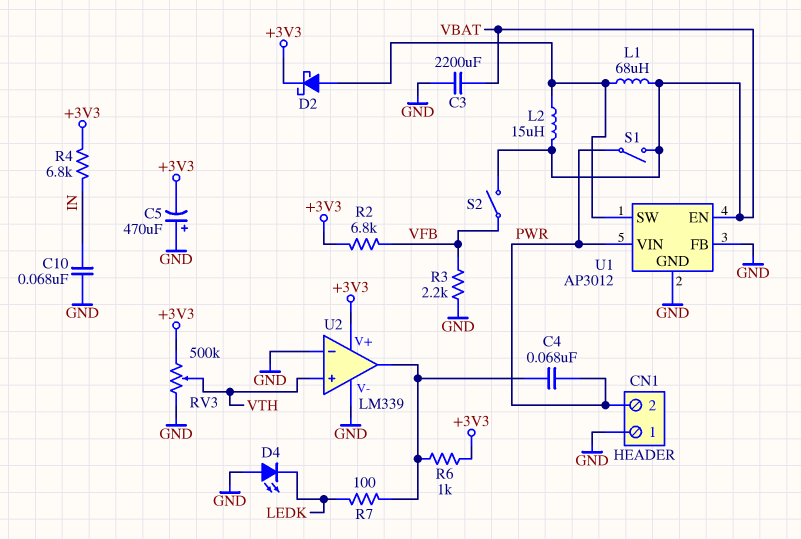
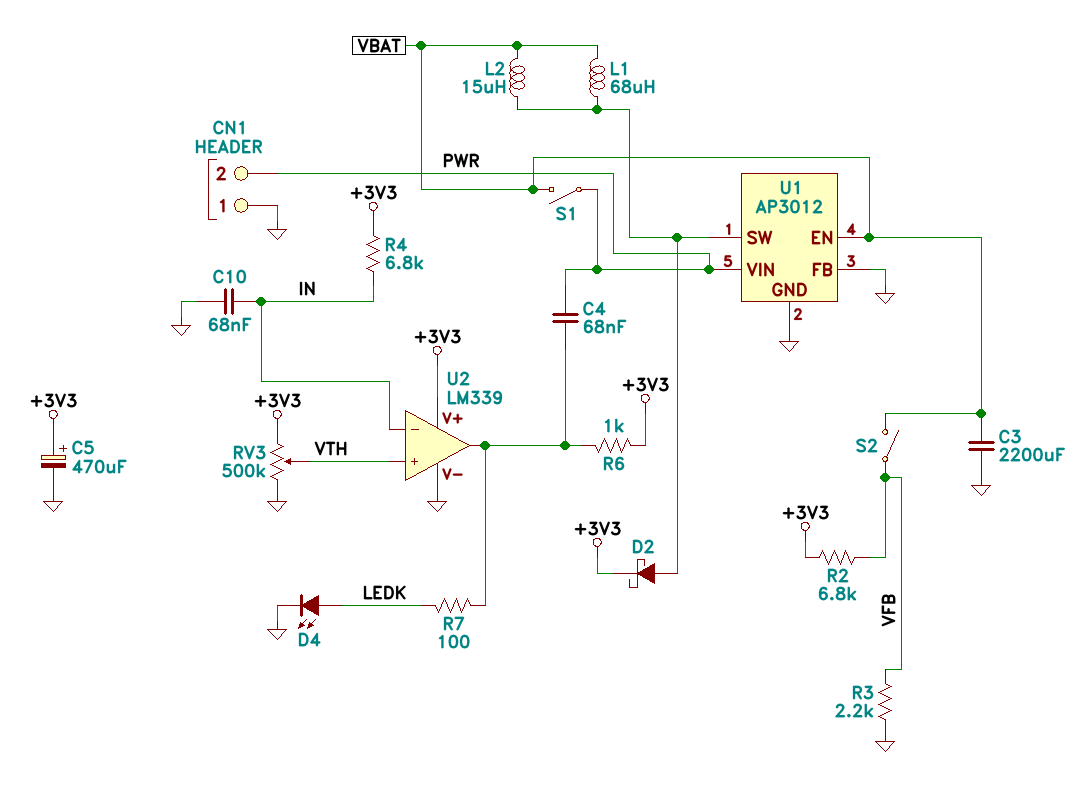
C5: 470uF (plus GND, minus +3V3) -> 470uF (plus +3V3, minus GND)
D4: LED (A GND, K LEDK) -> LED (A LEDK, K GND)
U2 pin in-: GND -> IN

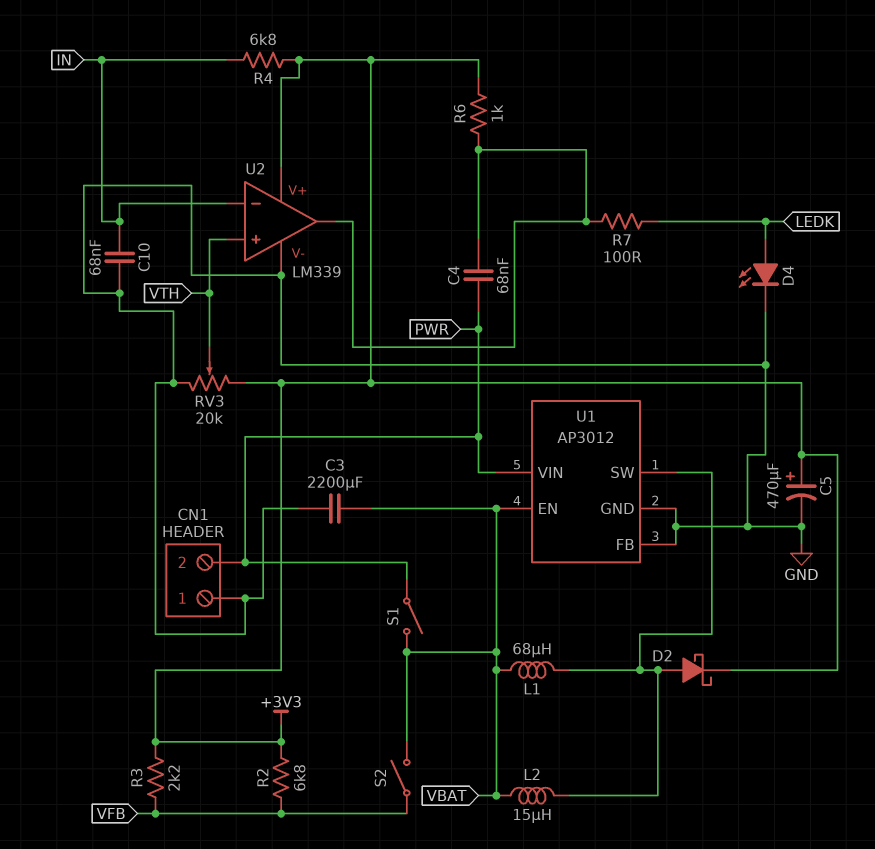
R3: 2.2k (GND, VFB) -> 2.2k (+3V3, VFB)
RV3: 500k (+3V3, GND, wiper VTH) -> 20k (+3V3, GND, wiper VTH)

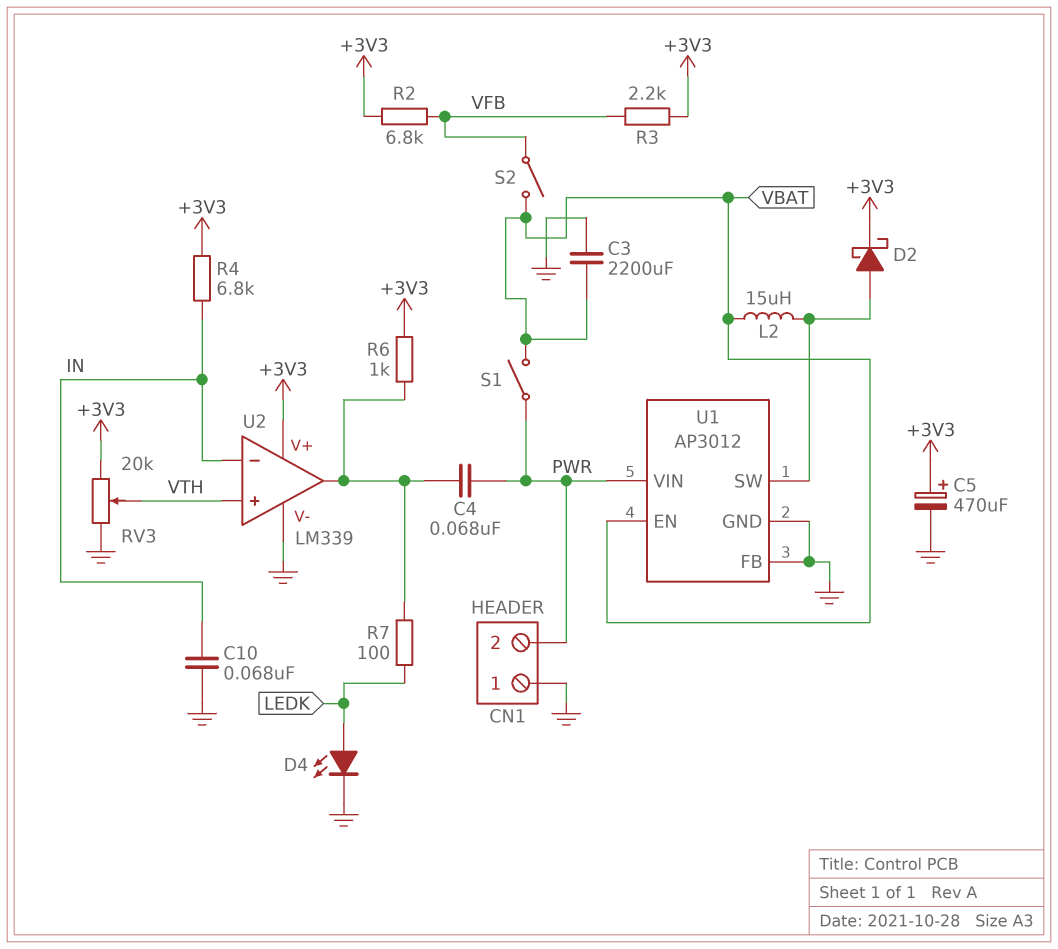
L1: 68uH (U1/SW, VBAT) -> none

